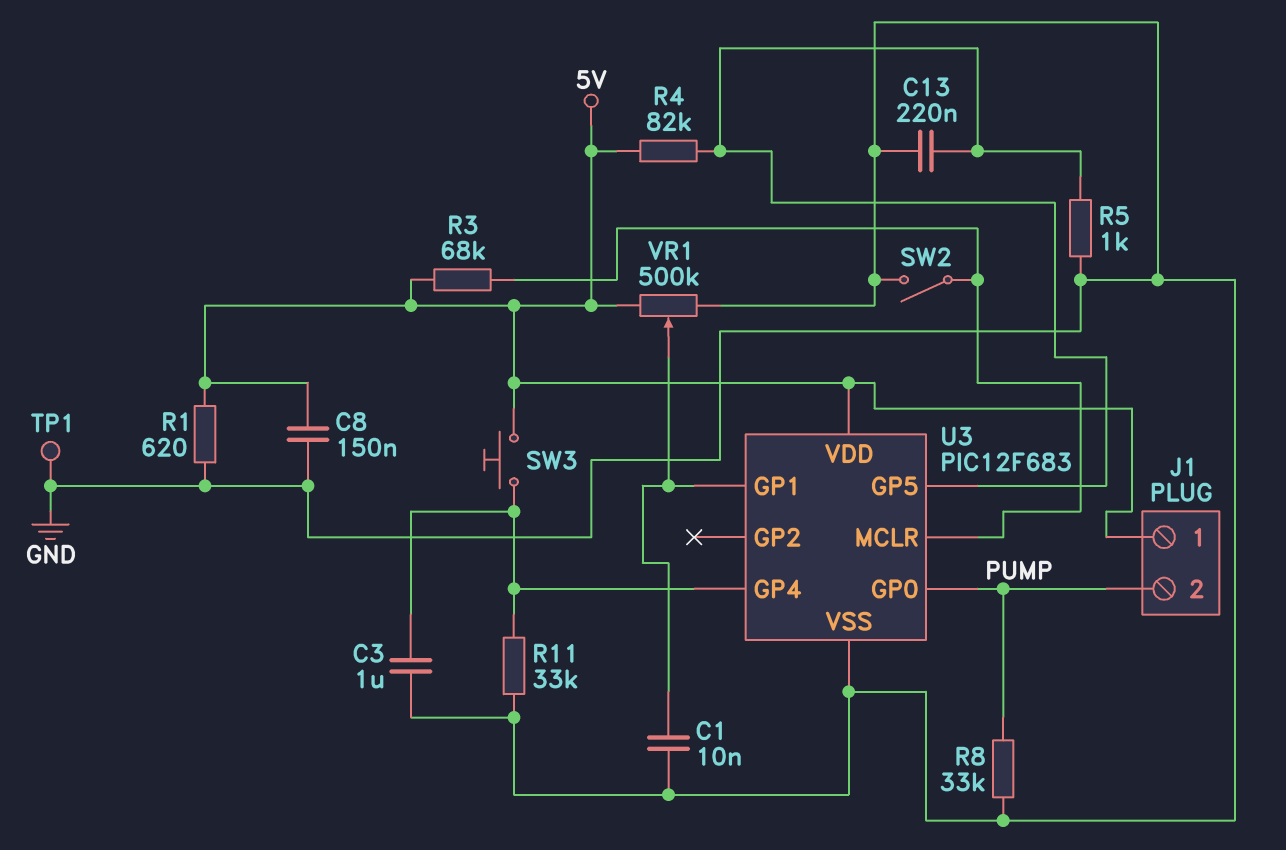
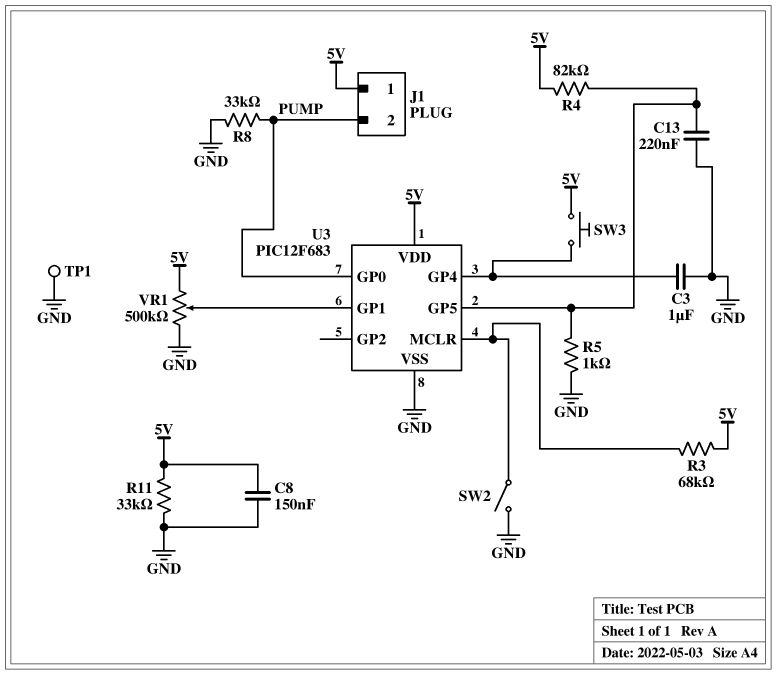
C1: 10nF (GND, U3/GP1) -> none
R1: 620 (5V, GND) -> none
R11: 33k (GND, U3/GP4) -> 33k (5V, GND)

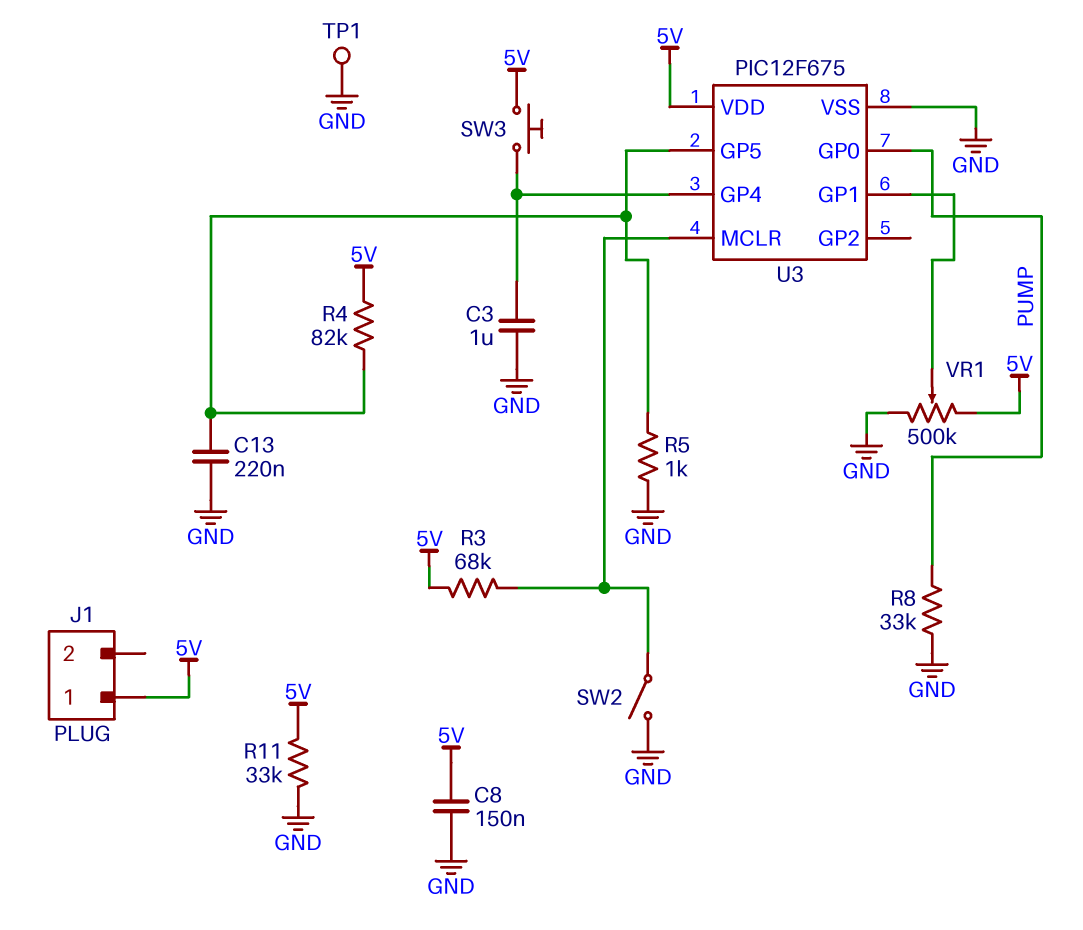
J1 pin 2: PUMP -> none
U3: PIC12F683 -> PIC12F675

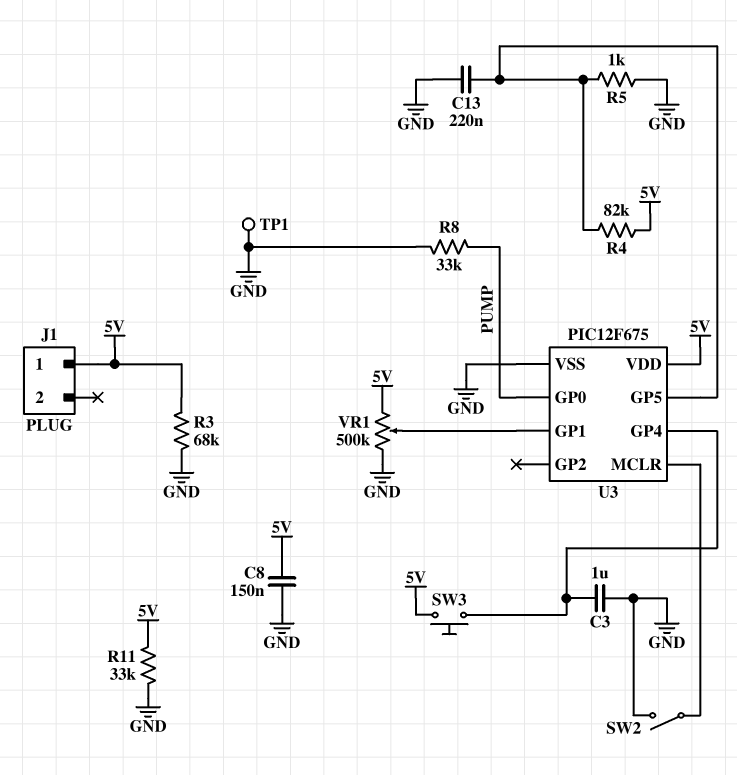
R3: 68k (5V, U3/MCLR) -> 68k (5V, GND)

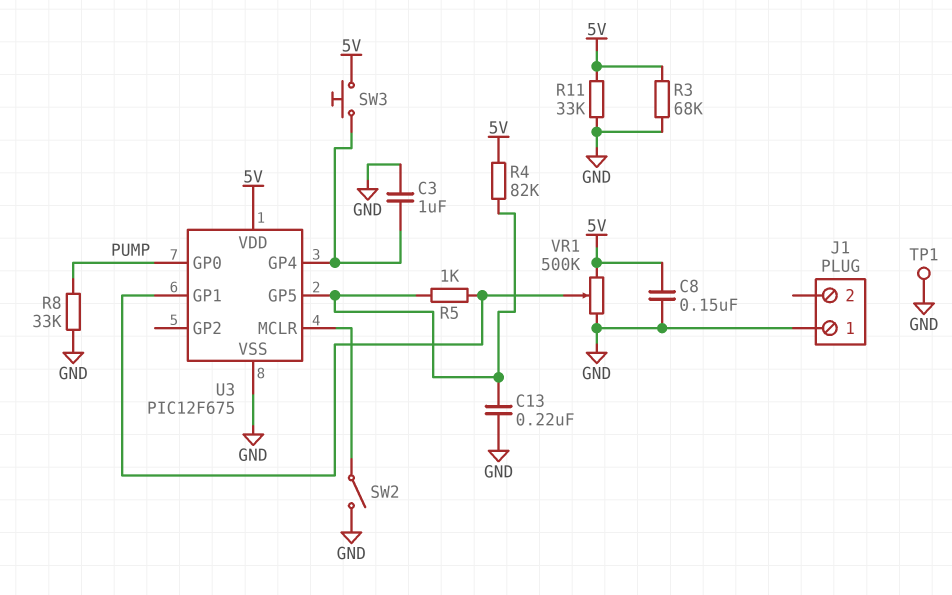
J1 pin 1: 5V -> GND
R5: 1k (GND, U3/GP5) -> 1k (U3/GP1, U3/GP5)

